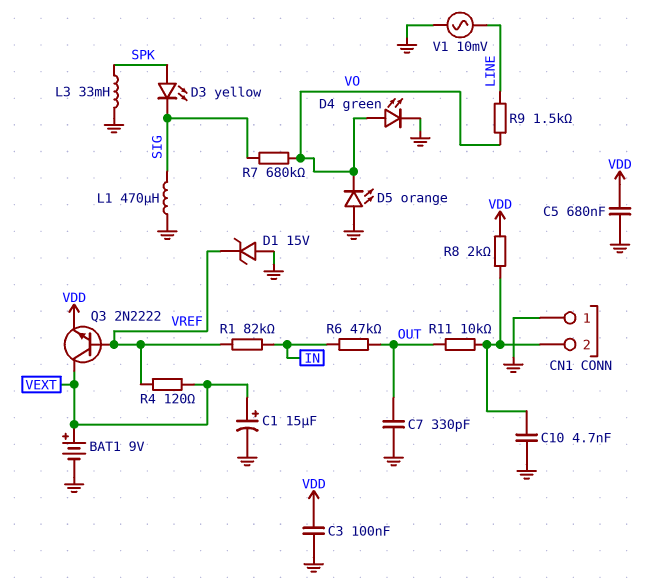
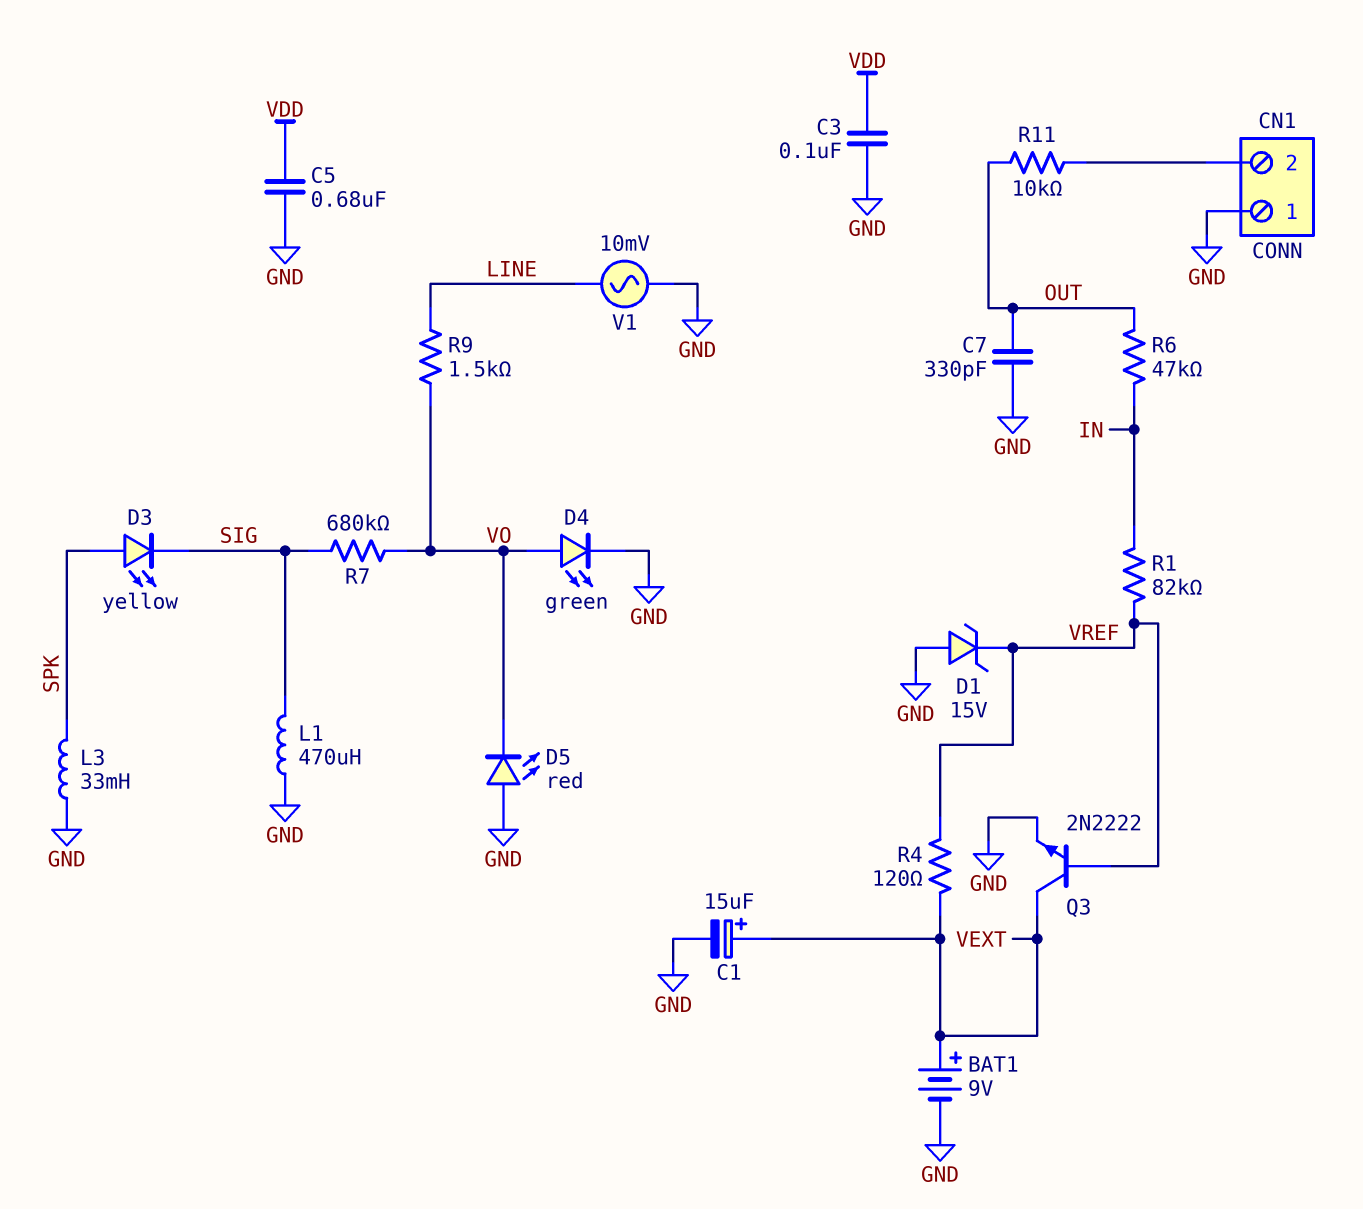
C10: 4.7nF (CN1/2, GND) -> none
D5: LED orange (A GND, K VO) -> LED red (A GND, K VO)
Q3: NPN 2N2222 (B VREF, C VEXT, E VDD) -> NPN 2N2222 (B VREF, C VEXT, E GND)
R8: 2k (CN1/2, VDD) -> none

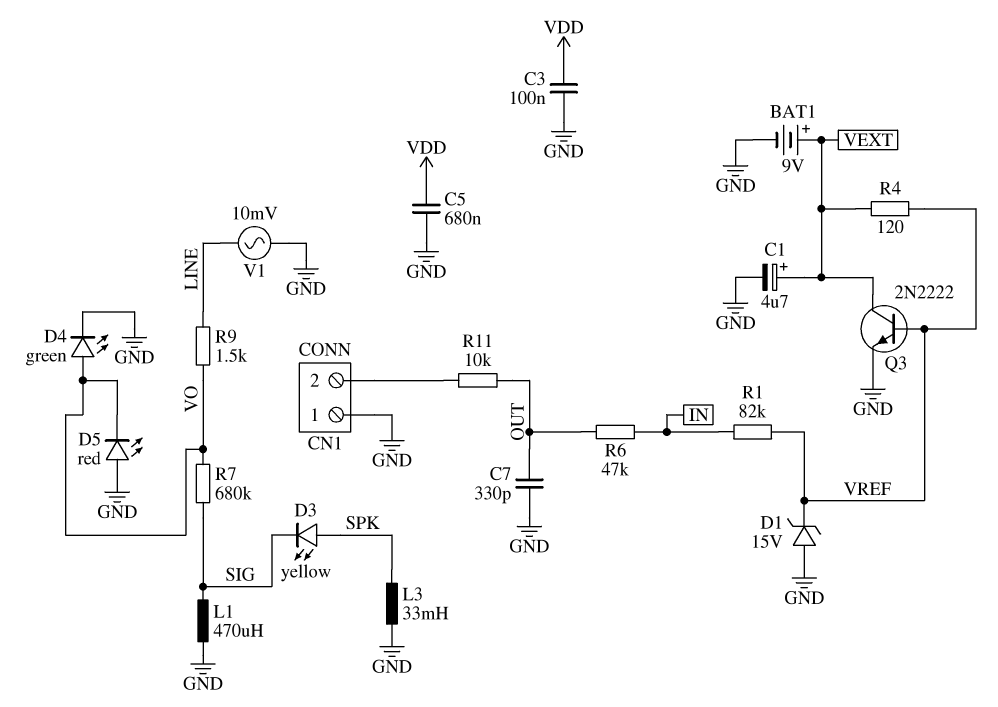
C1: 15uF (plus VEXT, minus GND) -> 4.7uF (plus VEXT, minus GND)

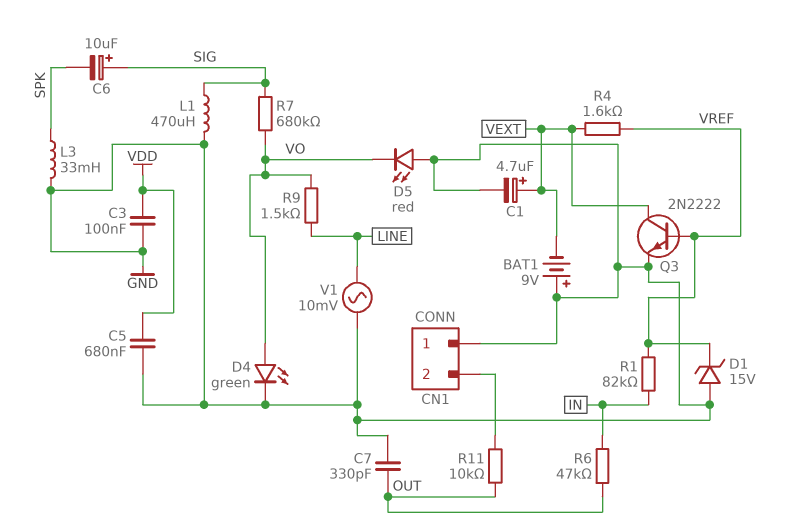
BAT1: 9V (plus VEXT, minus GND) -> 9V (plus GND, minus VEXT)
C6: none -> 10uF (plus SIG, minus SPK)
D3: LED yellow (A SPK, K SIG) -> none
R4: 120 (VEXT, VREF) -> 1.6k (VEXT, VREF)

